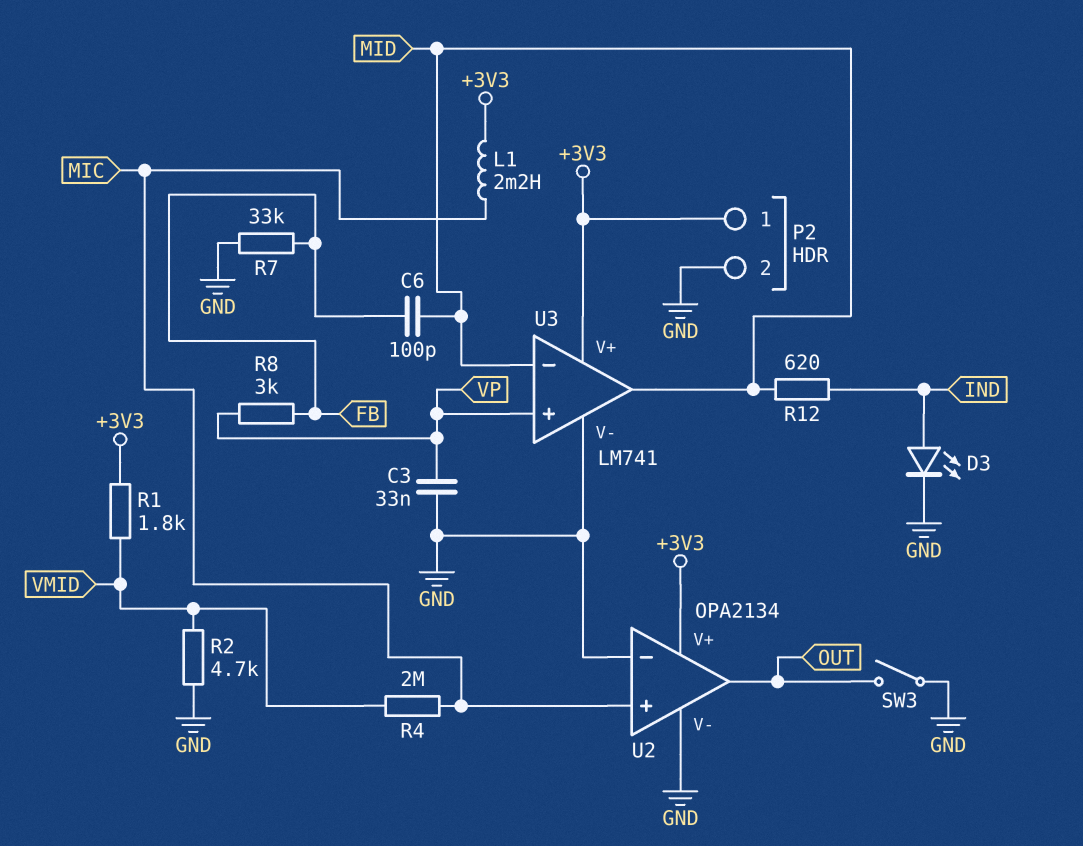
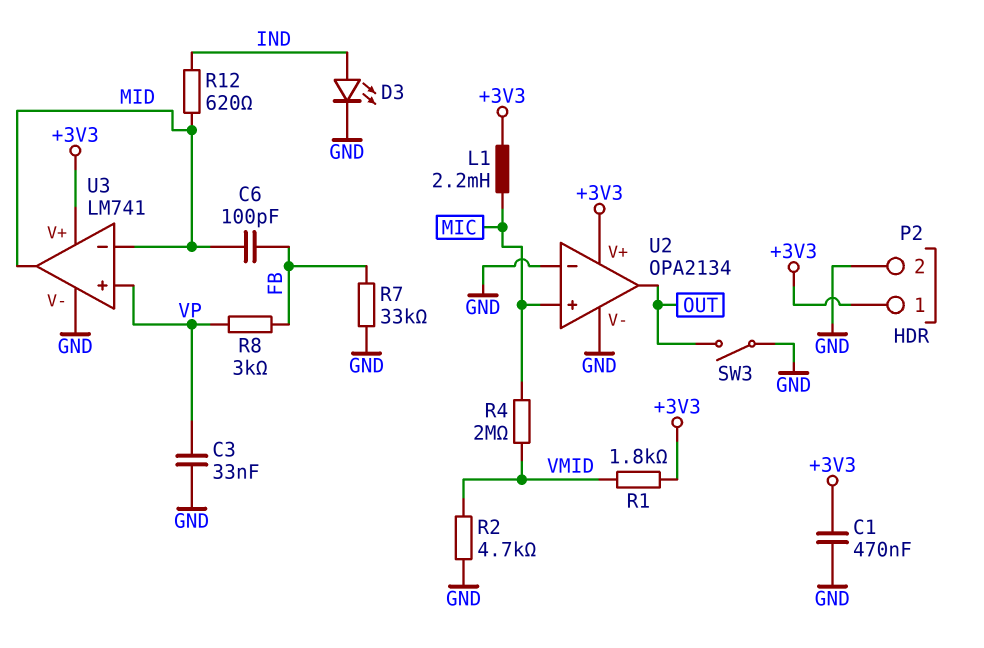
C1: none -> 470nF (+3V3, GND)

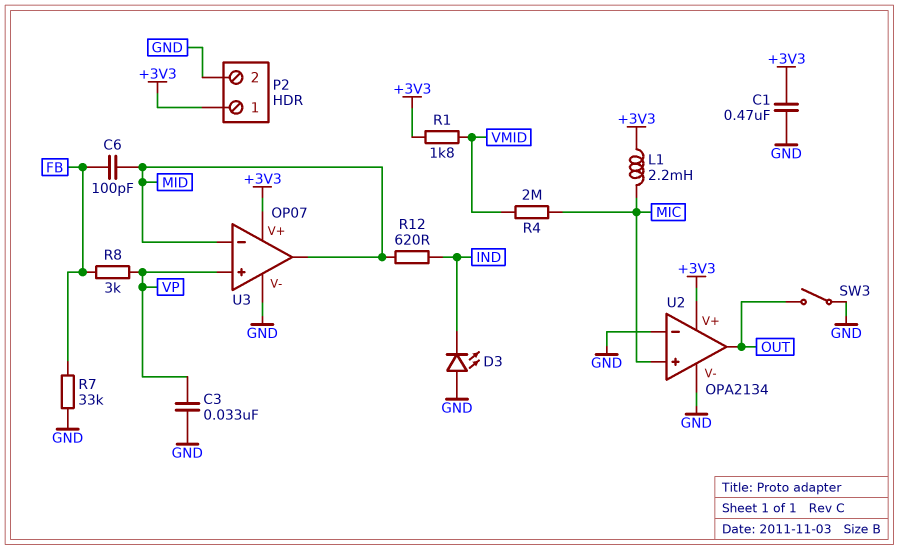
D3: LED (A IND, K GND) -> LED (A GND, K IND)
R2: 4.7k (GND, VMID) -> none
U3: LM741 -> OP07

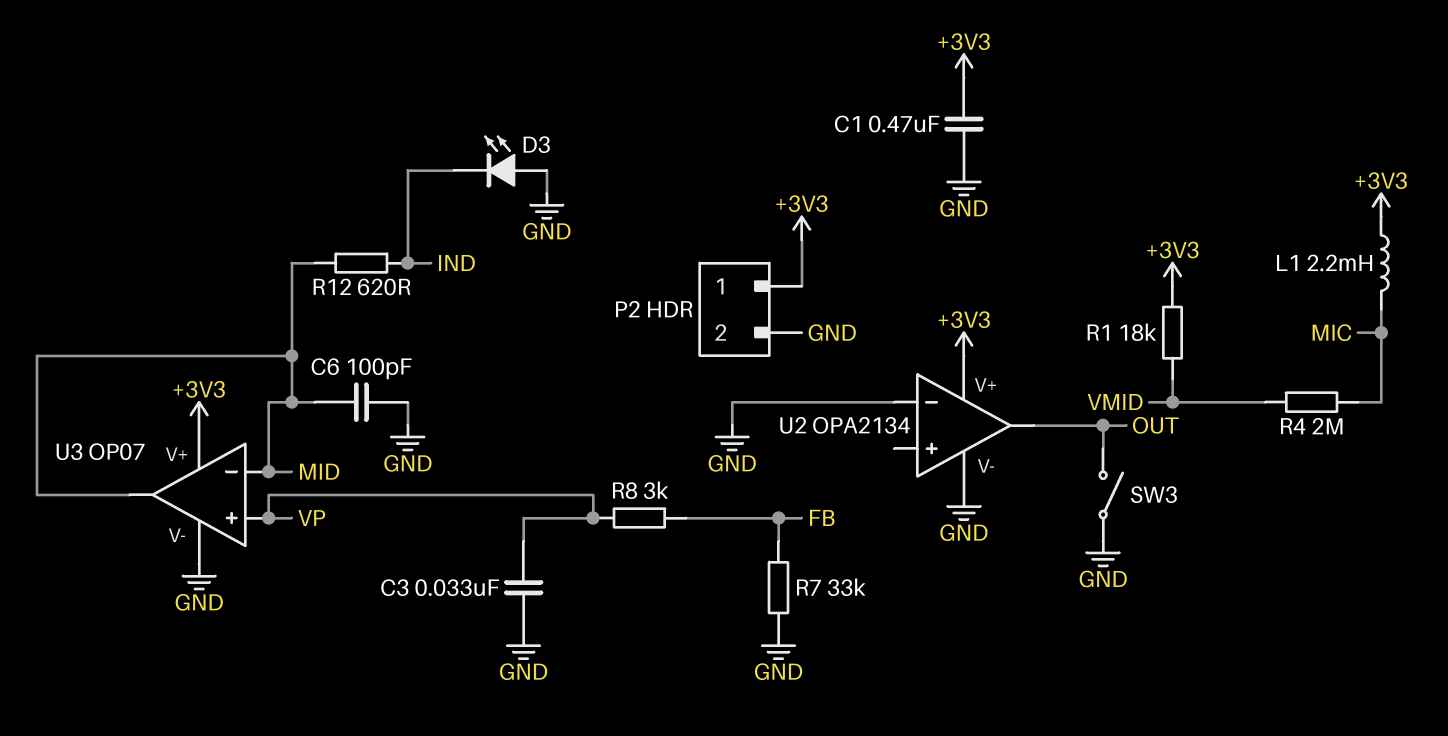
C6: 100pF (FB, MID) -> 100pF (GND, MID)
R1: 1.8k (+3V3, VMID) -> 18k (+3V3, VMID)
U2 pin in+: MIC -> none

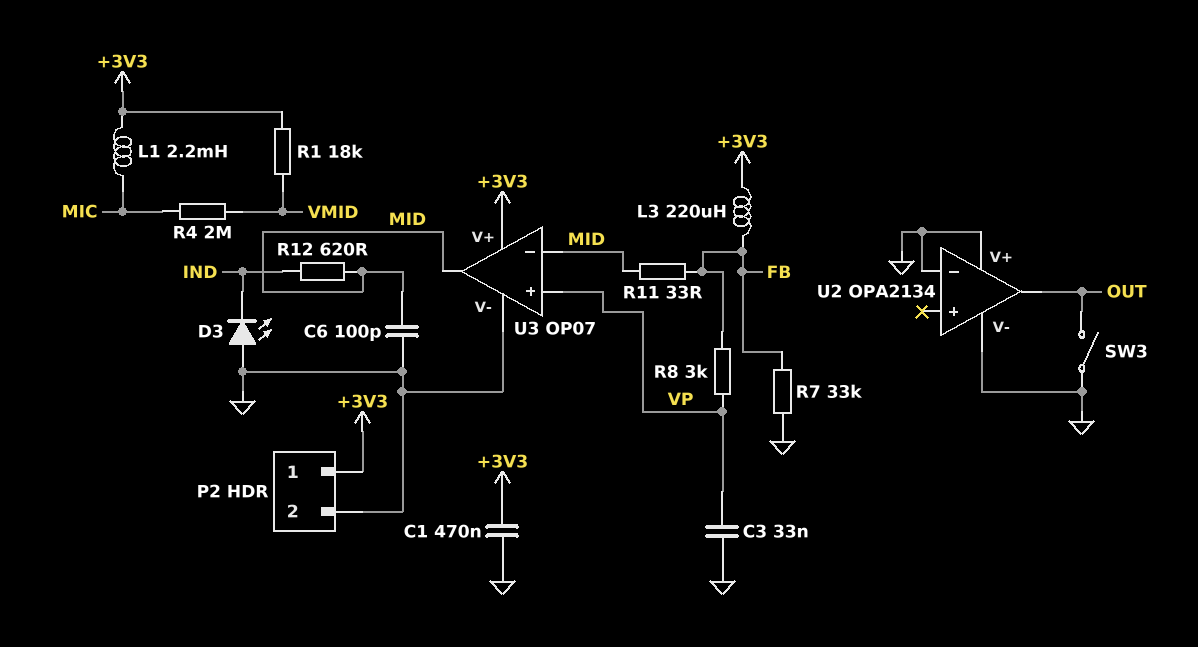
L3: none -> 220uH (+3V3, FB)
R11: none -> 33 (FB, MID)
U2 pin V+: +3V3 -> GND

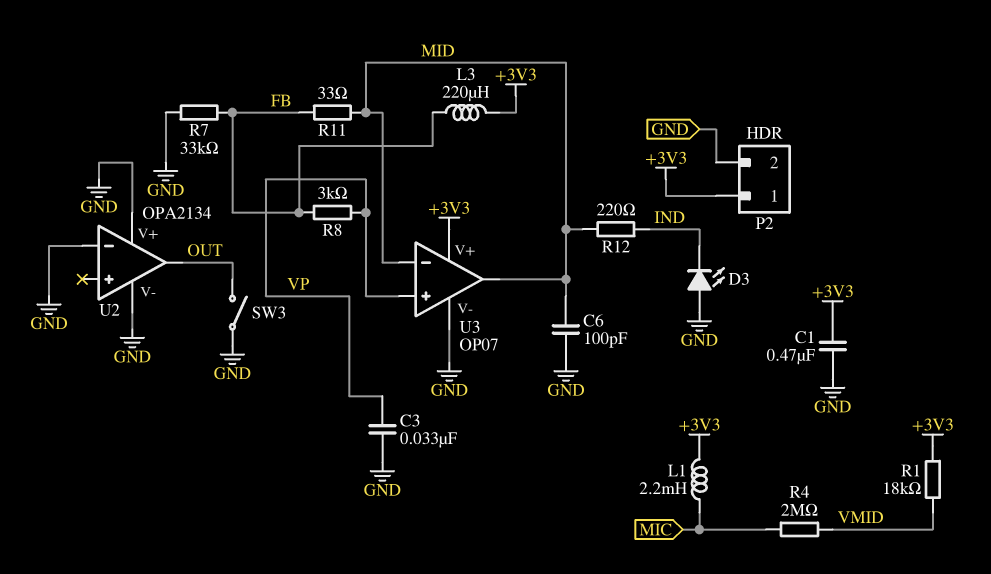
R12: 620 (IND, MID) -> 220 (IND, MID)

